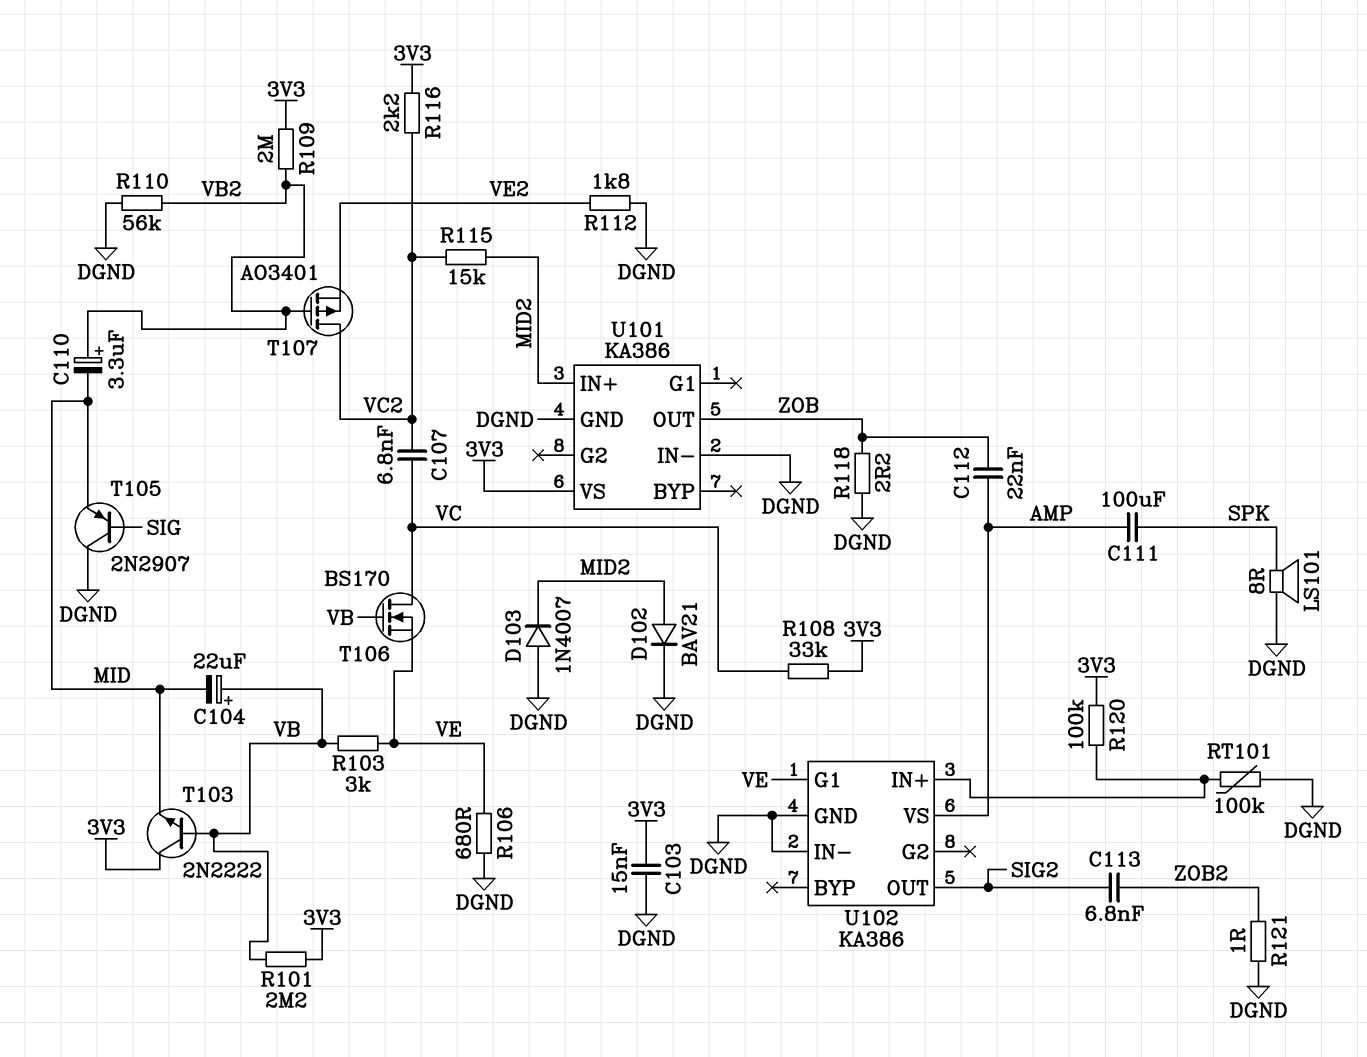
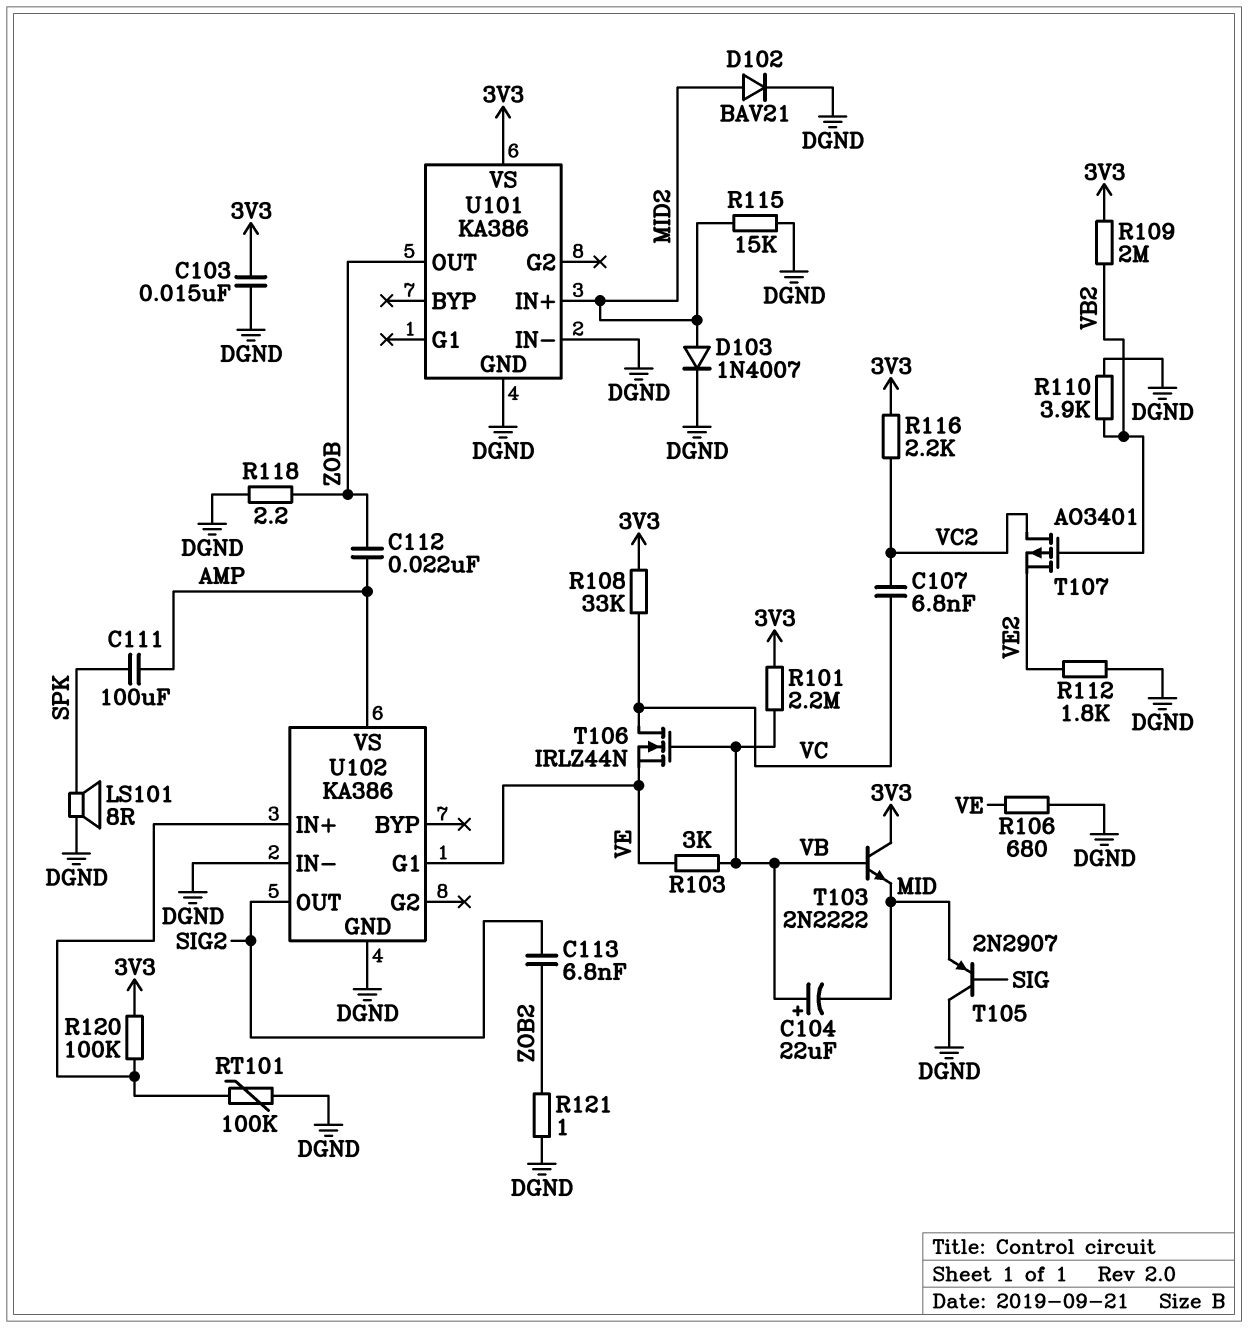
C110: 3.3uF (plus VB2, minus MID) -> none
D103: diode 1N4007 (A DGND, K MID2) -> diode 1N4007 (A MID2, K DGND)
R110: 56k (DGND, VB2) -> 3.9k (DGND, VB2)
R115: 15k (MID2, VC2) -> 15k (DGND, MID2)
T106: NMOS BS170 (G VB, D VC, S VE) -> NMOS IRLZ44N (G VB, D VC, S VE)

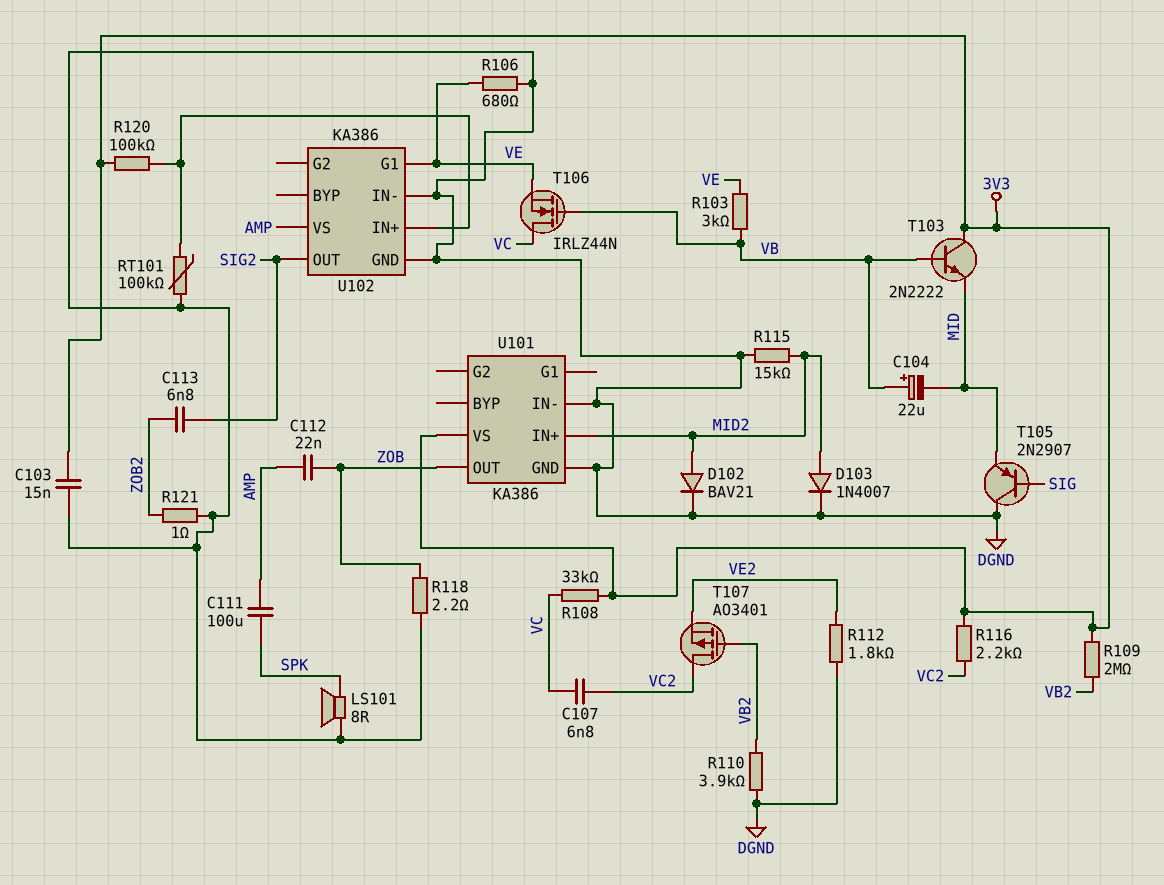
R101: 2.2M (3V3, VB) -> none

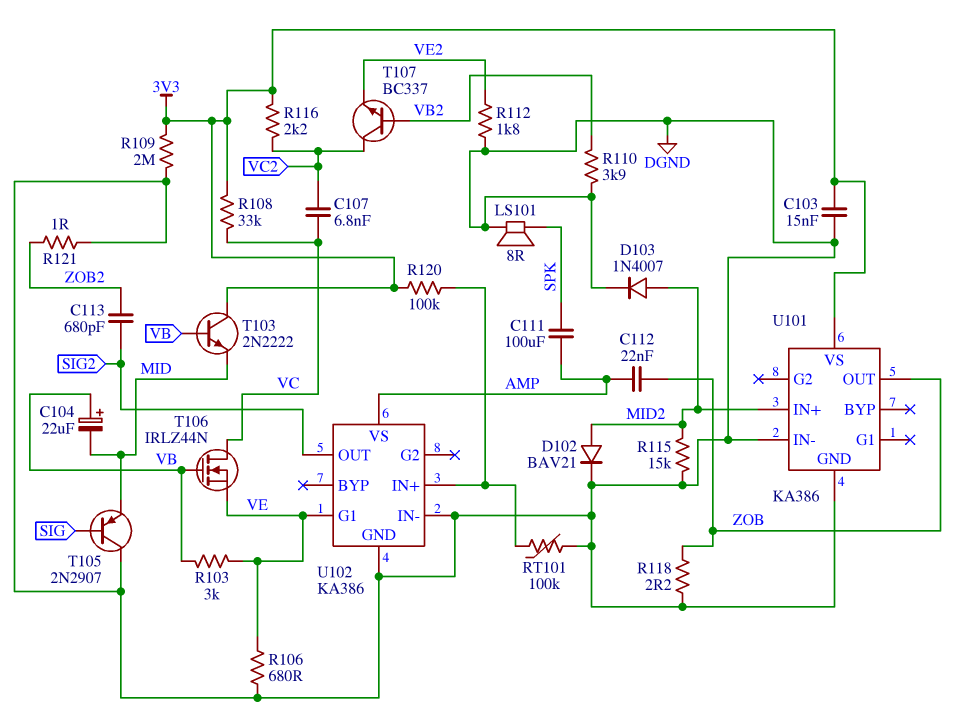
C113: 6.8nF (SIG2, ZOB2) -> 680pF (SIG2, ZOB2)
R109: 2M (3V3, VB2) -> 2M (3V3, DGND)
T107: PMOS AO3401 (G VB2, D VC2, S VE2) -> NPN BC337 (B VB2, C VC2, E VE2)

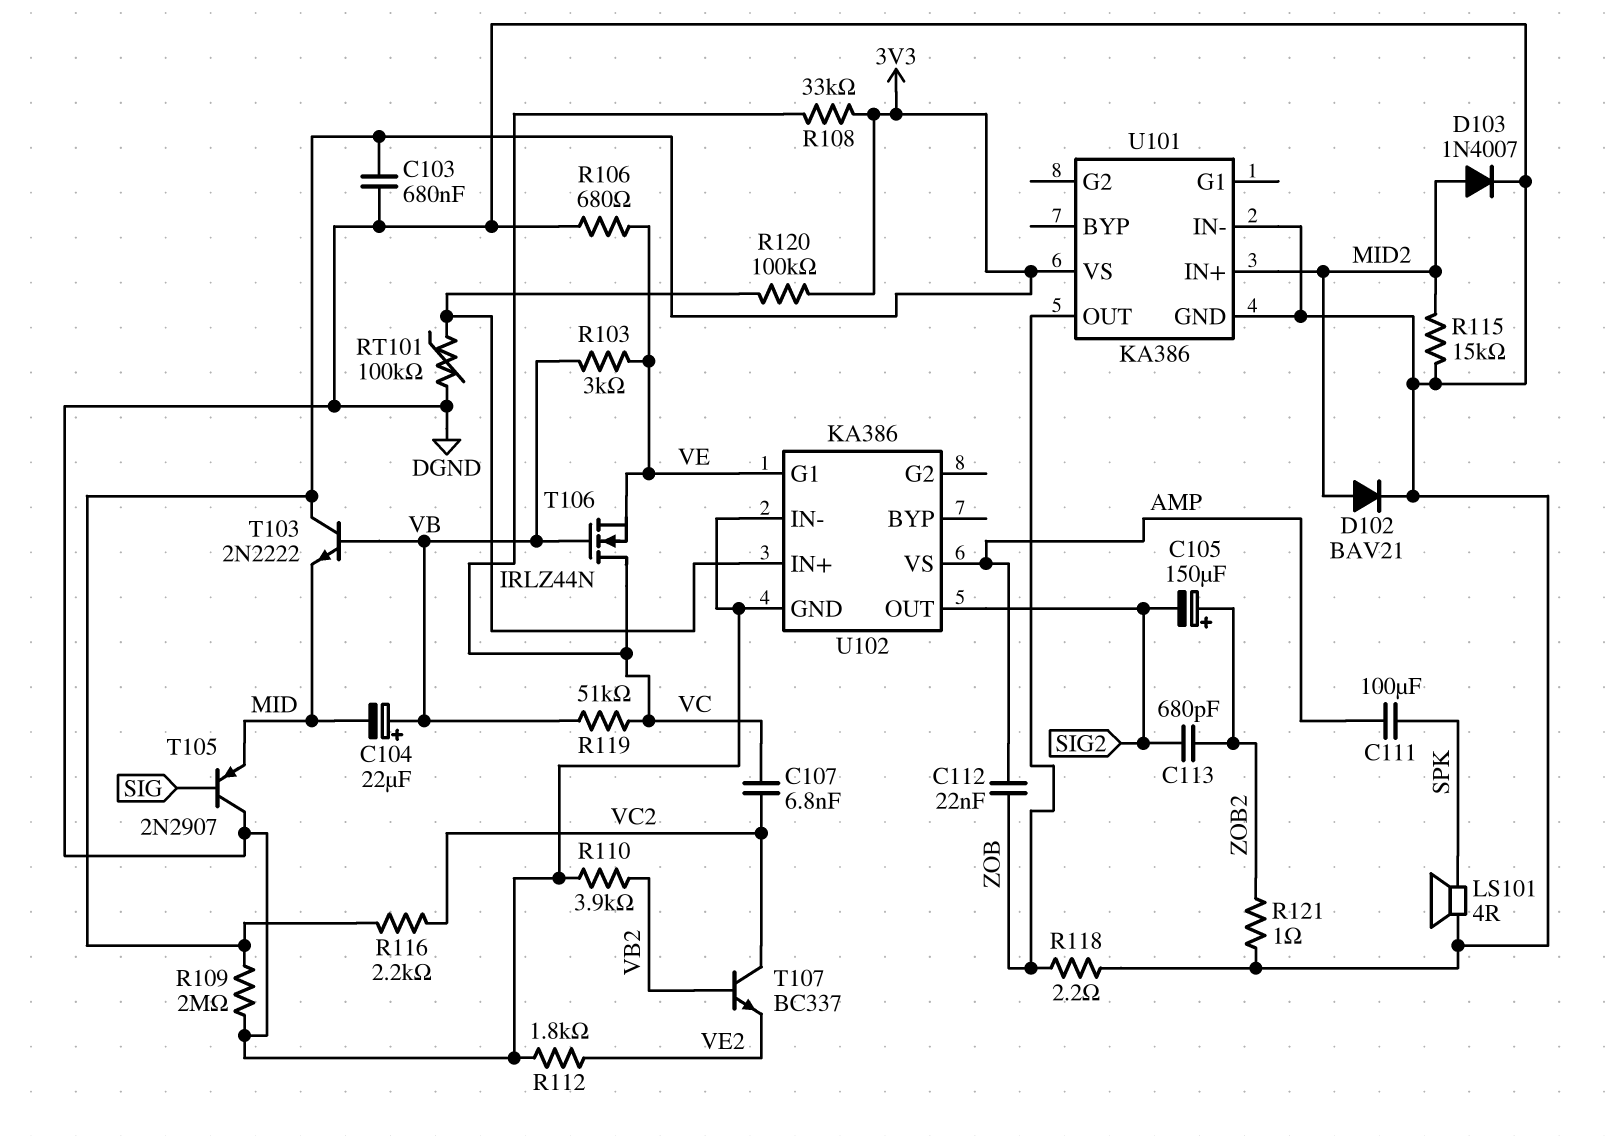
C103: 15nF (3V3, DGND) -> 680nF (3V3, DGND)
C105: none -> 150uF (plus ZOB2, minus SIG2)
LS101: speaker 8R (DGND, SPK) -> speaker 4R (DGND, SPK)
R119: none -> 51k (VB, VC)

